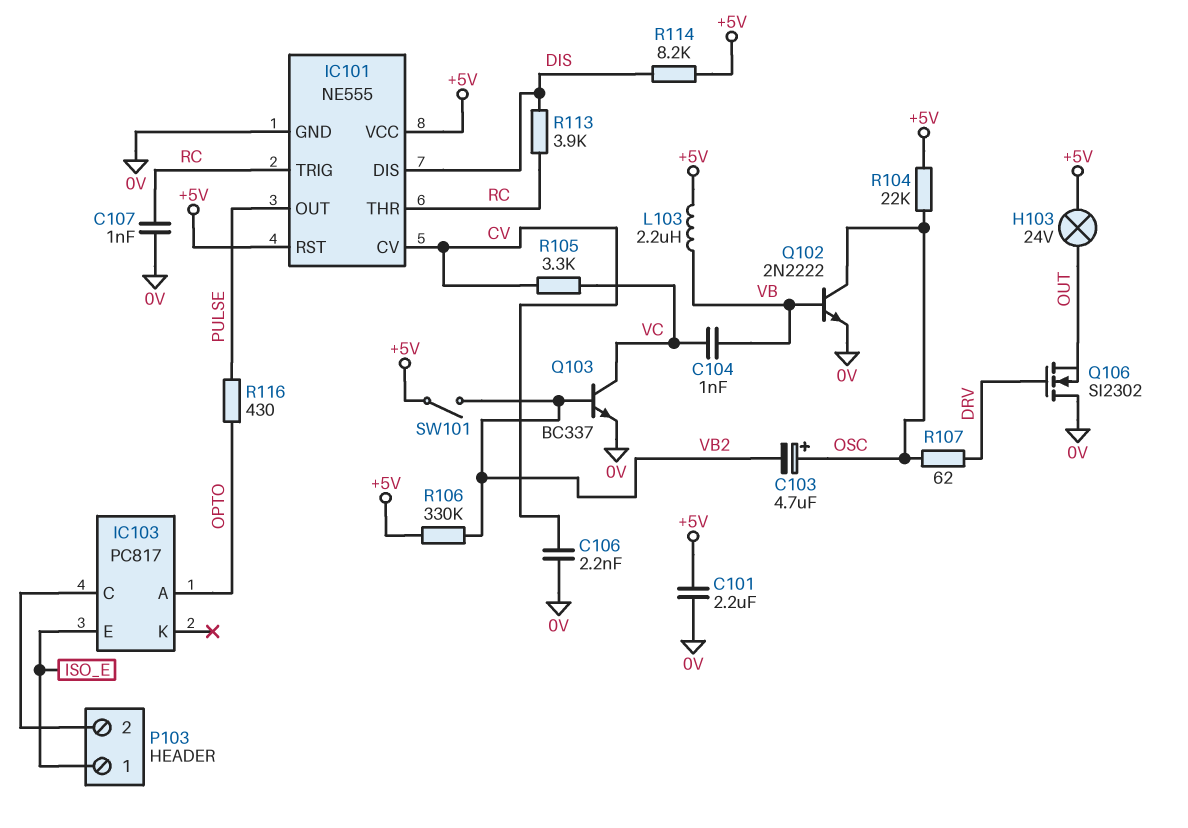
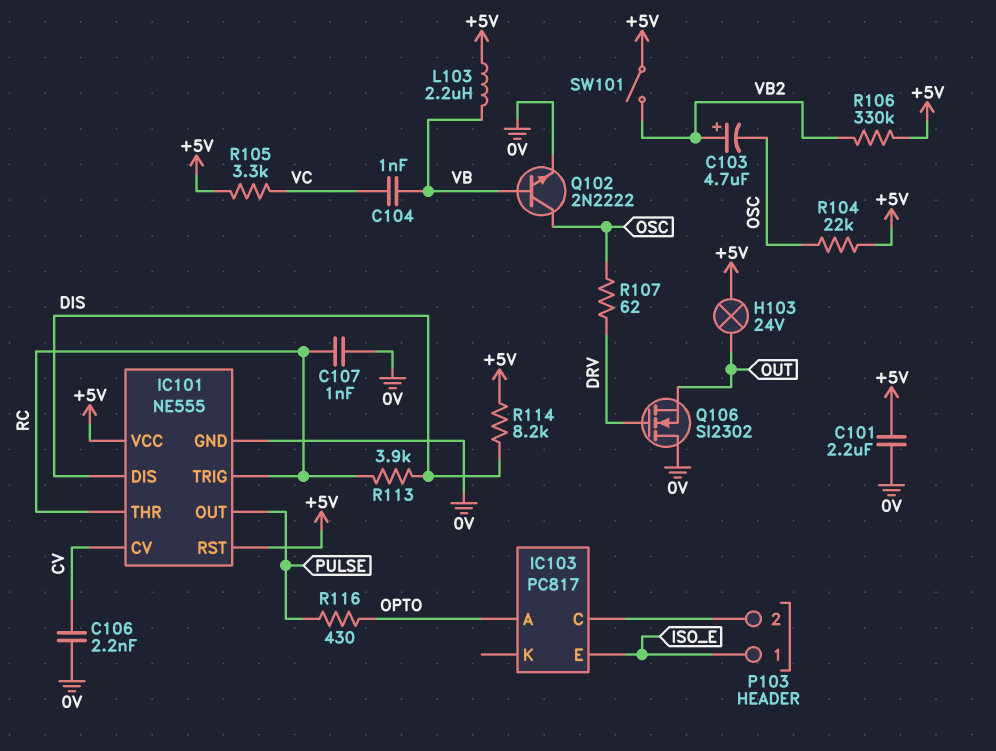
C103: 4.7uF (plus OSC, minus VB2) -> 4.7uF (plus VB2, minus OSC)
Q103: NPN BC337 (B VB2, C VC, E 0V) -> none
R105: 3.3k (CV, VC) -> 3.3k (+5V, VC)

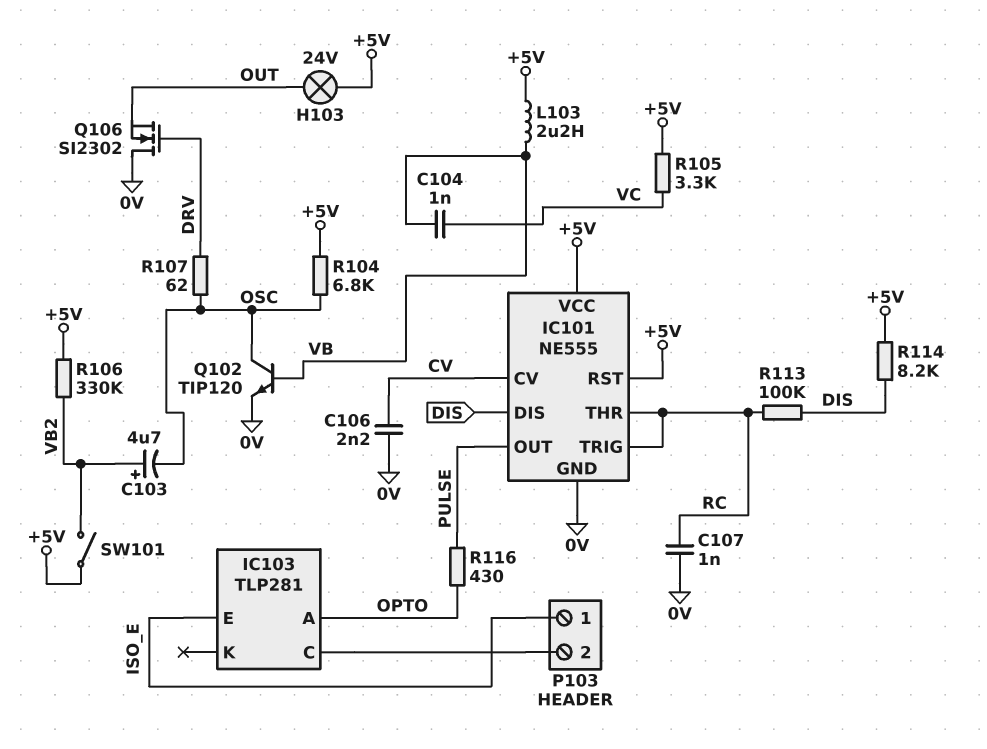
C101: 2.2uF (+5V, 0V) -> none
IC103: PC817 -> TLP281
Q102: NPN 2N2222 (B VB, C OSC, E 0V) -> NPN TIP120 (B VB, C OSC, E 0V)
R104: 22k (+5V, OSC) -> 6.8k (+5V, OSC)
R113: 3.9k (DIS, RC) -> 100k (DIS, RC)

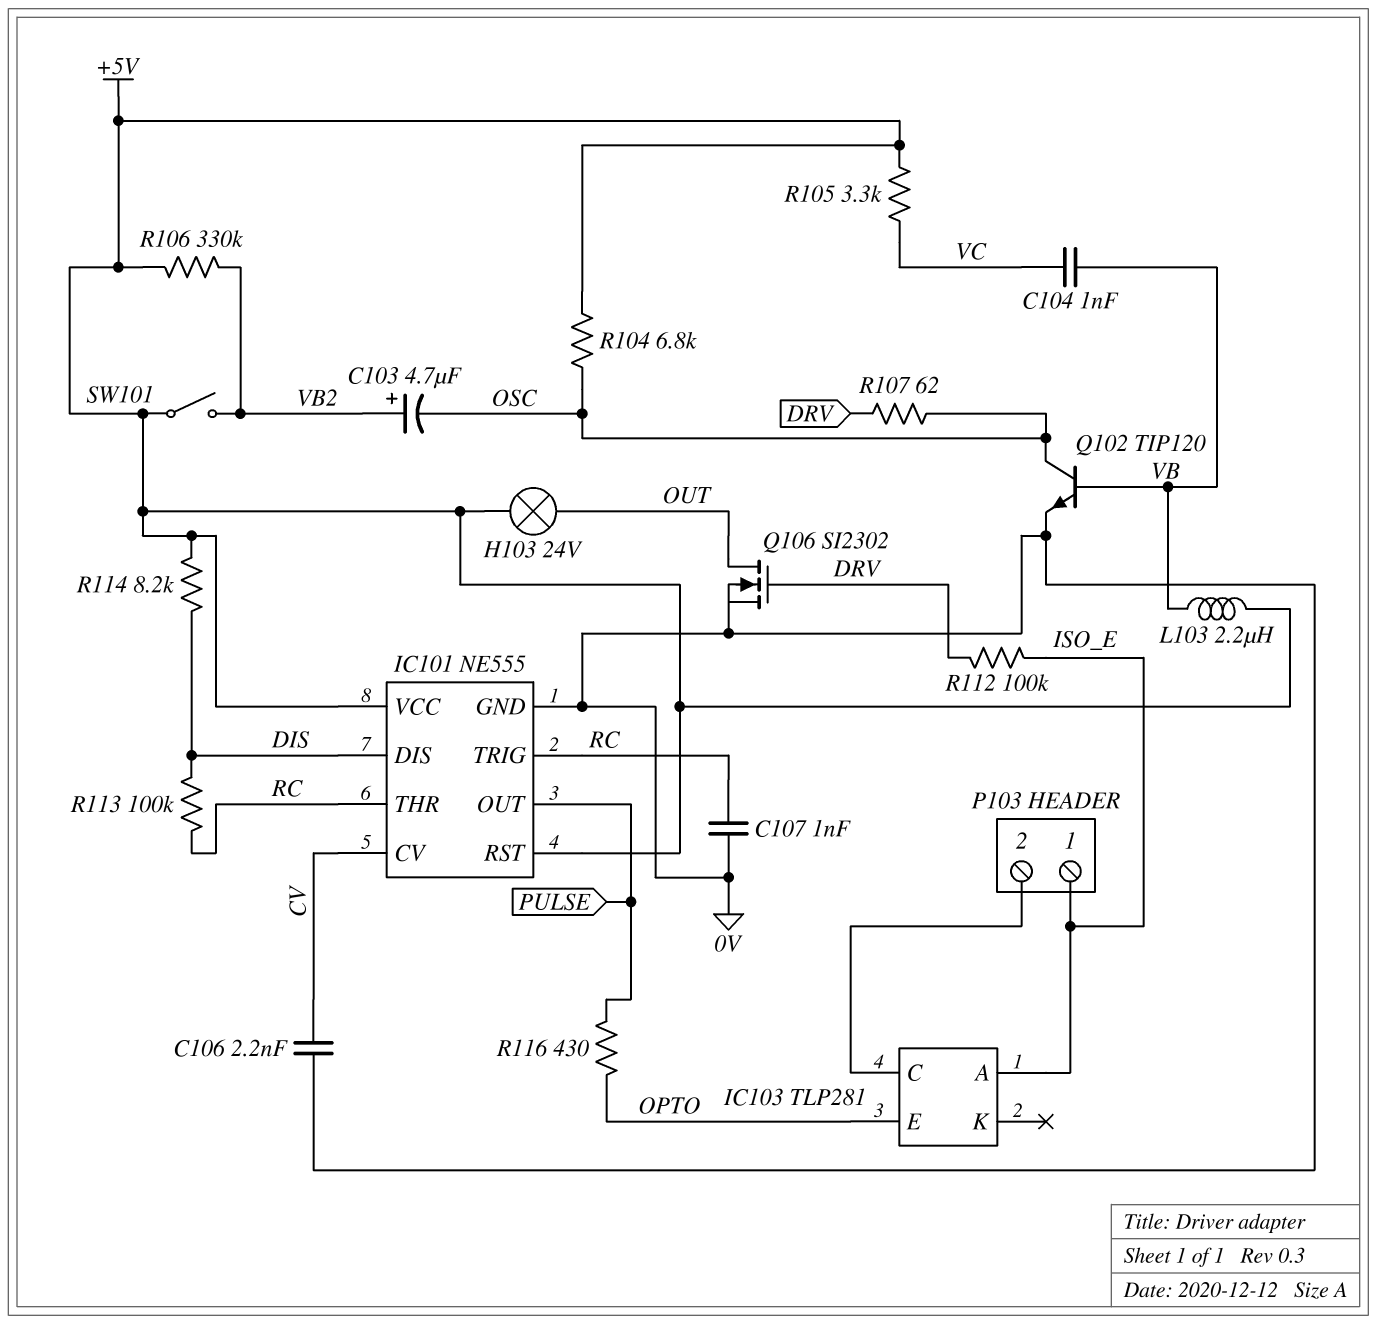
IC103 pin A: OPTO -> ISO_E
IC103 pin E: ISO_E -> OPTO
Q106: NMOS SI2302 (G DRV, D 0V, S OUT) -> NMOS SI2302 (G DRV, D OUT, S 0V)
R112: none -> 100k (DRV, ISO_E)

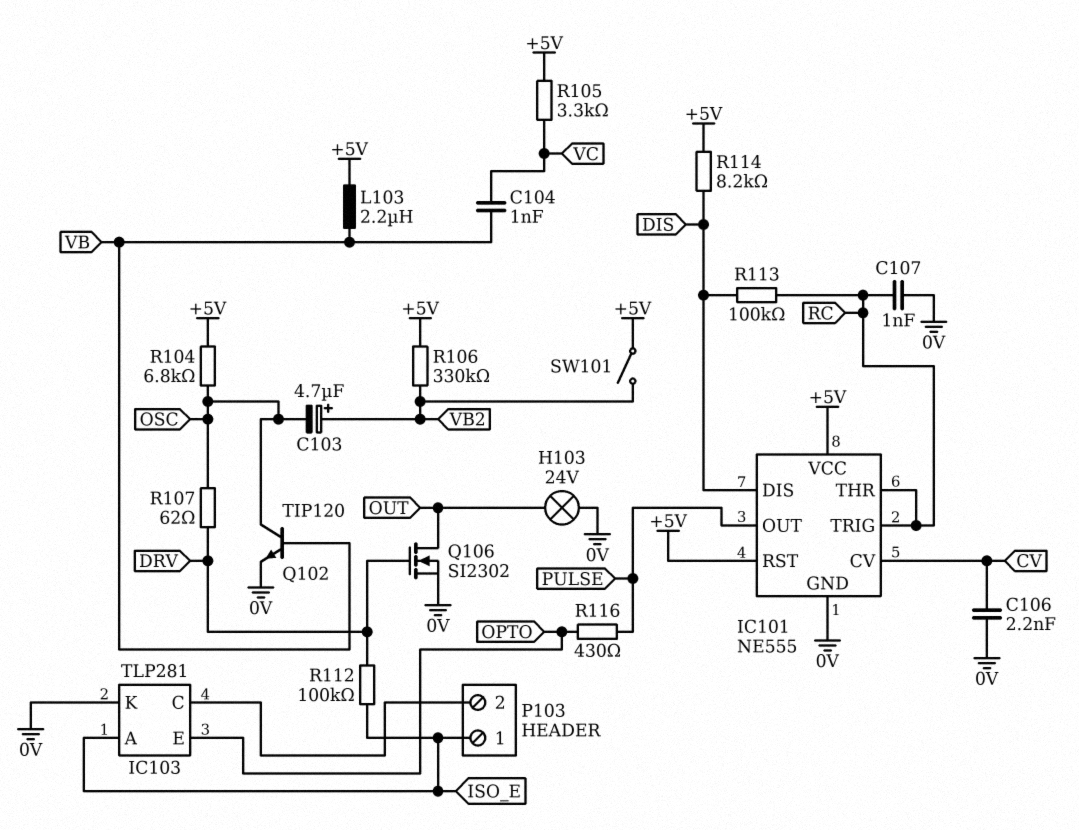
H103: lamp 24V (+5V, OUT) -> lamp 24V (0V, OUT)
IC103 pin K: none -> 0V

